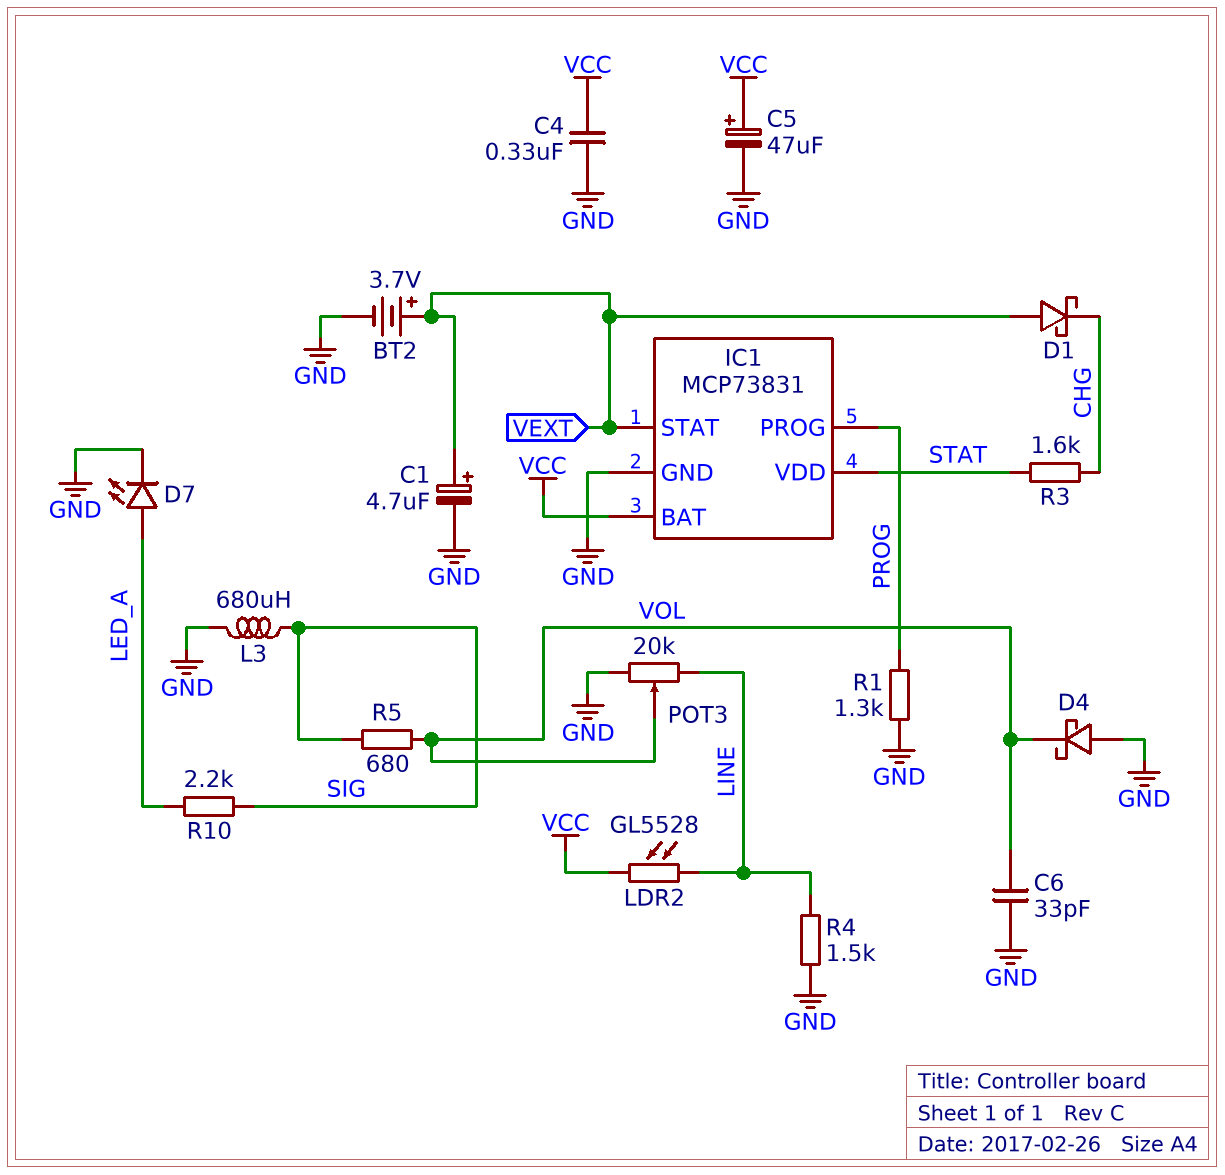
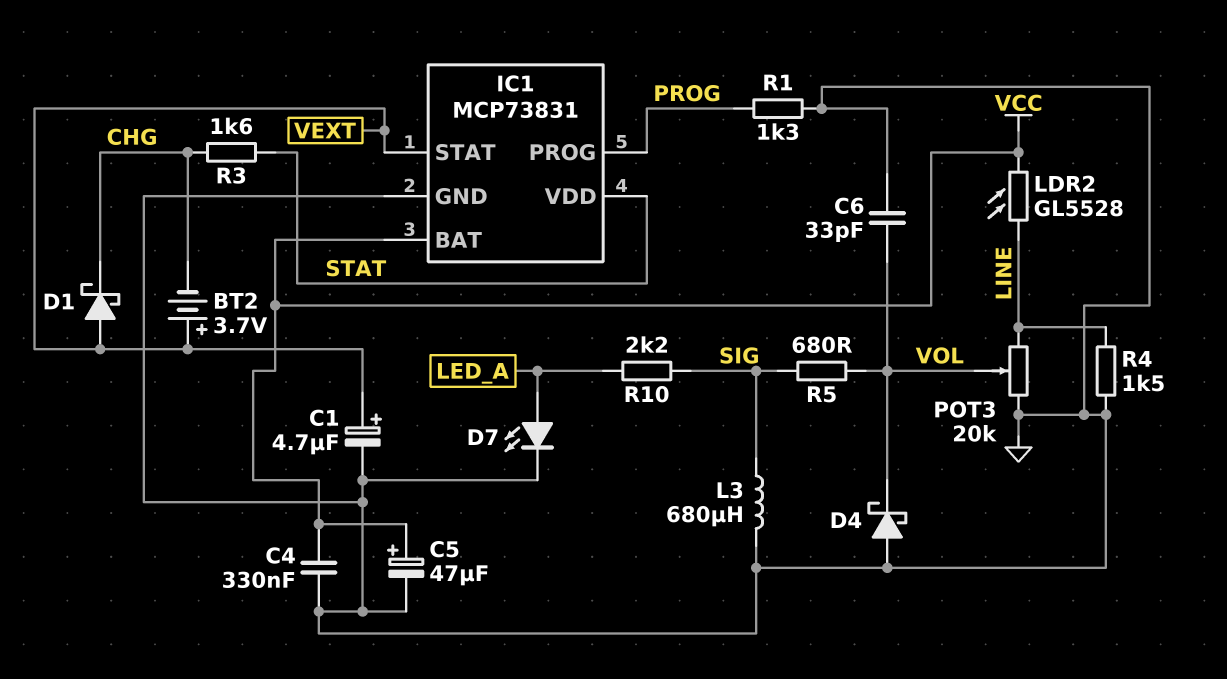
BT2: 3.7V (plus VEXT, minus GND) -> 3.7V (plus VEXT, minus CHG)

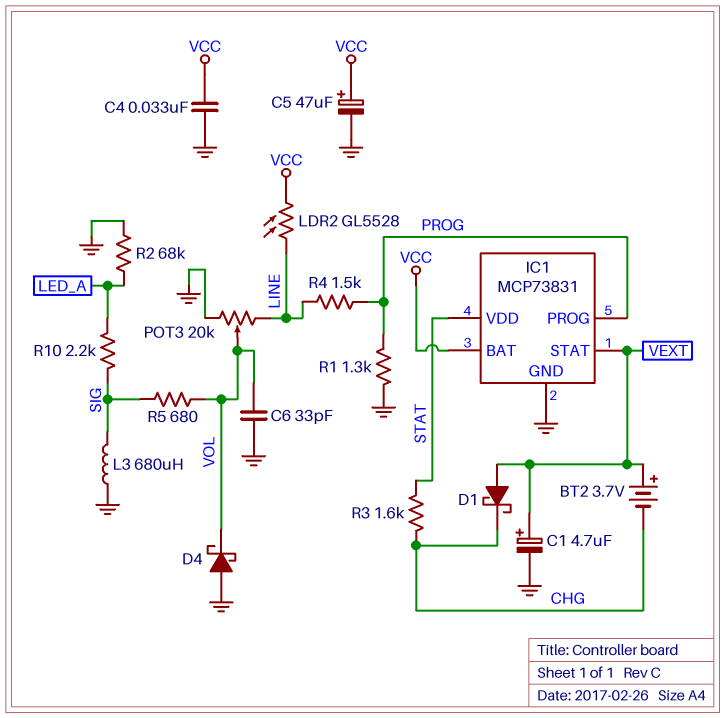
C4: 330nF (GND, VCC) -> 33nF (GND, VCC)
D7: LED (A LED_A, K GND) -> none
R2: none -> 68k (GND, LED_A)
R4: 1.5k (GND, LINE) -> 1.5k (LINE, PROG)

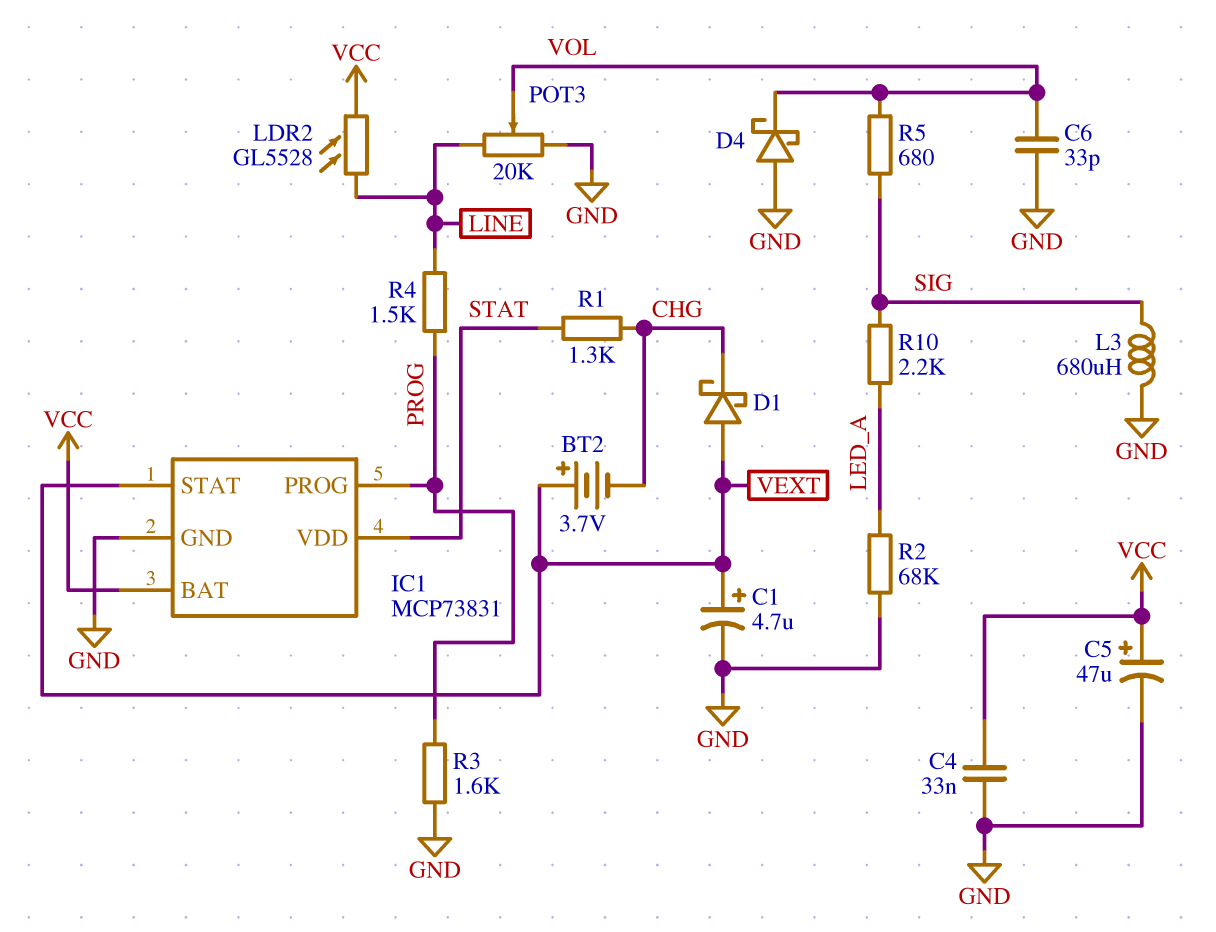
R1: 1.3k (GND, PROG) -> 1.3k (CHG, STAT)
R3: 1.6k (CHG, STAT) -> 1.6k (GND, PROG)

